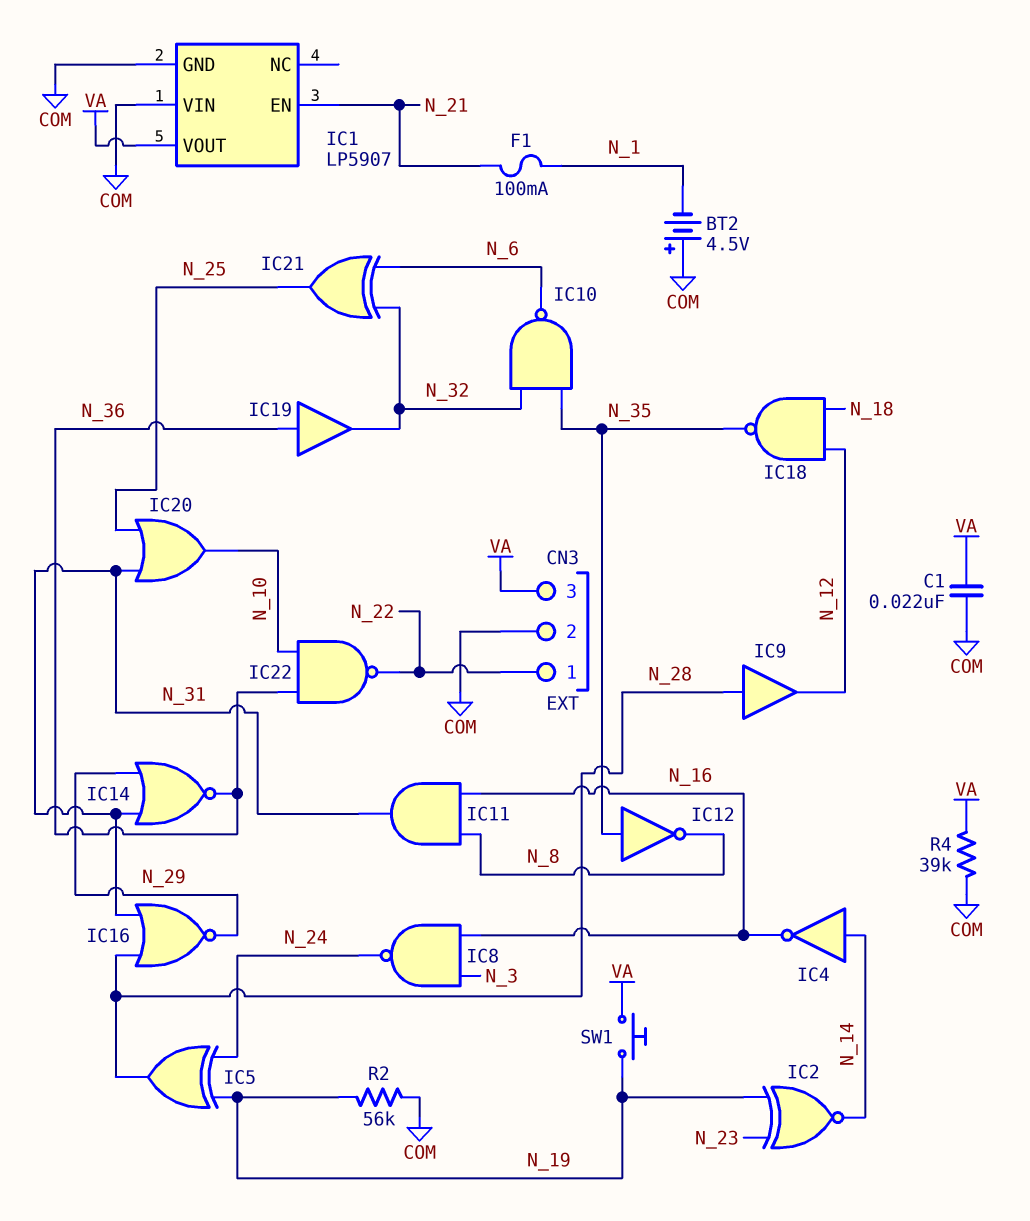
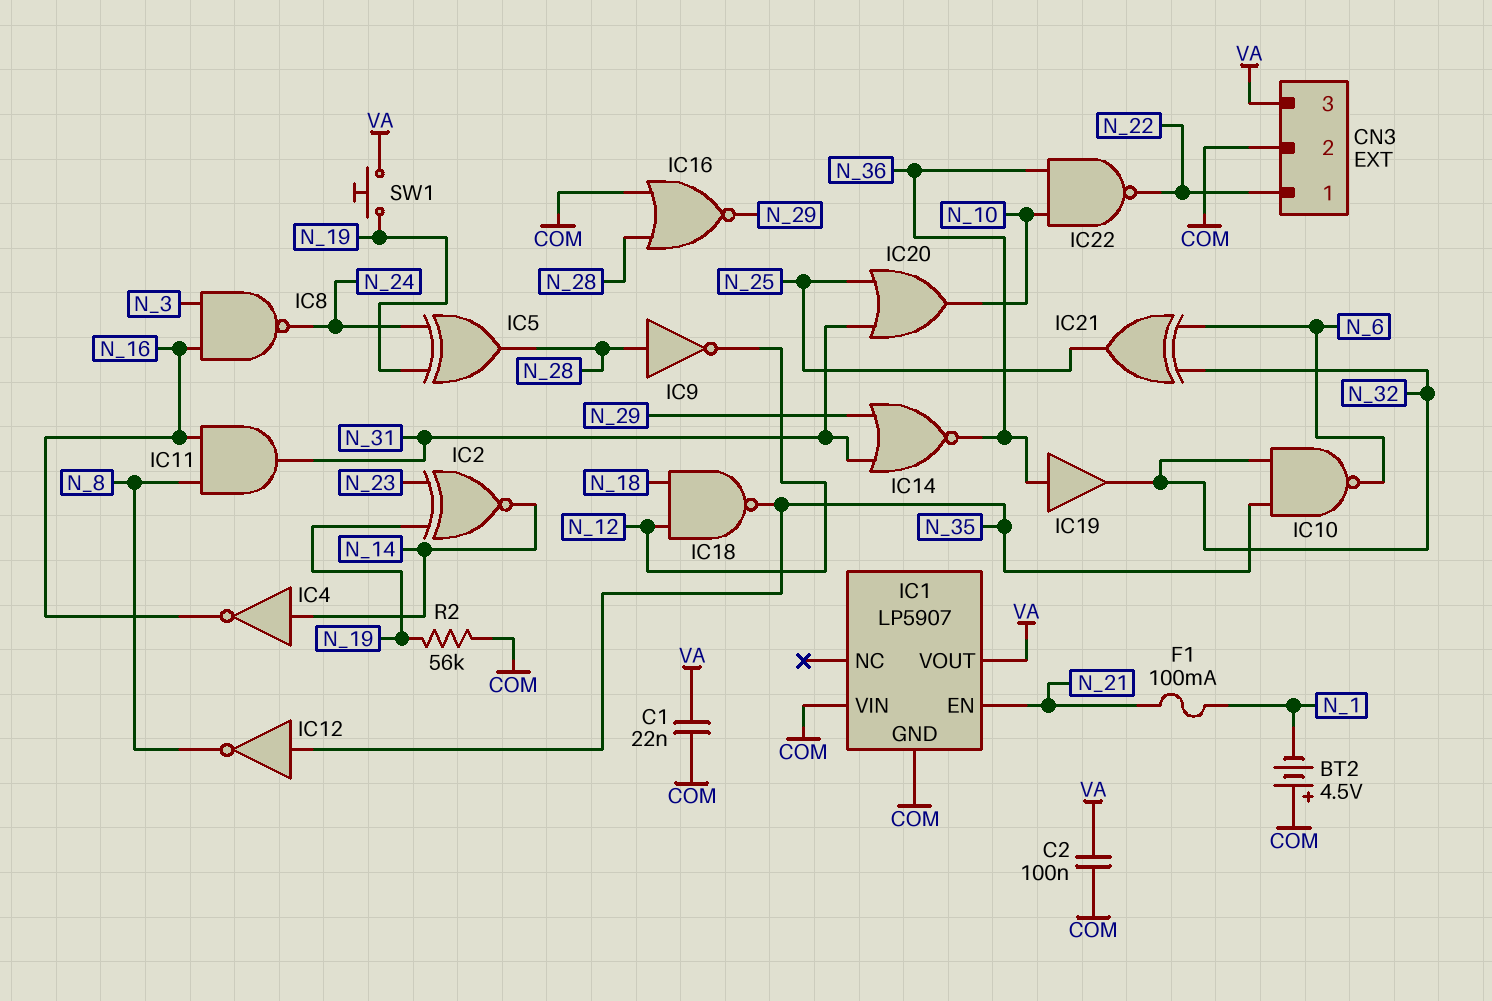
C2: none -> 100nF (COM, VA)
IC9: buffer (in N_28, out N_12) -> NOT (in N_28, out N_12)
IC16: NOR (in N_28, in N_31, out N_29) -> NOR (in COM, in N_28, out N_29)
R4: 39k (COM, VA) -> none

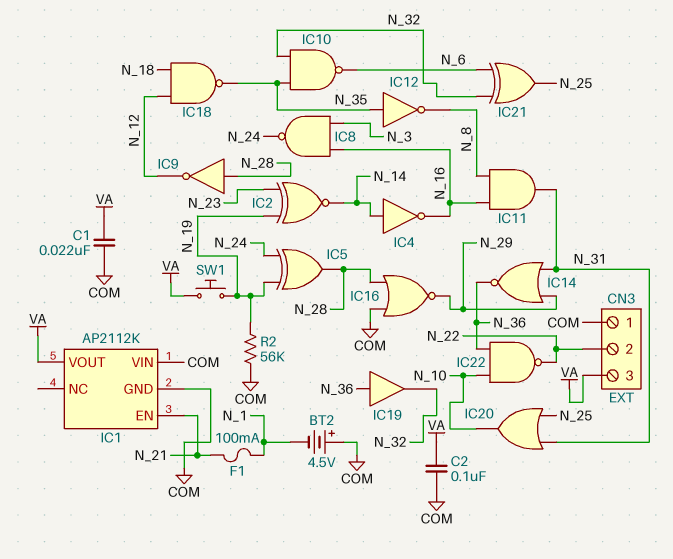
CN3 pin 1: N_22 -> COM
CN3 pin 2: COM -> N_22
IC1: LP5907 -> AP2112K

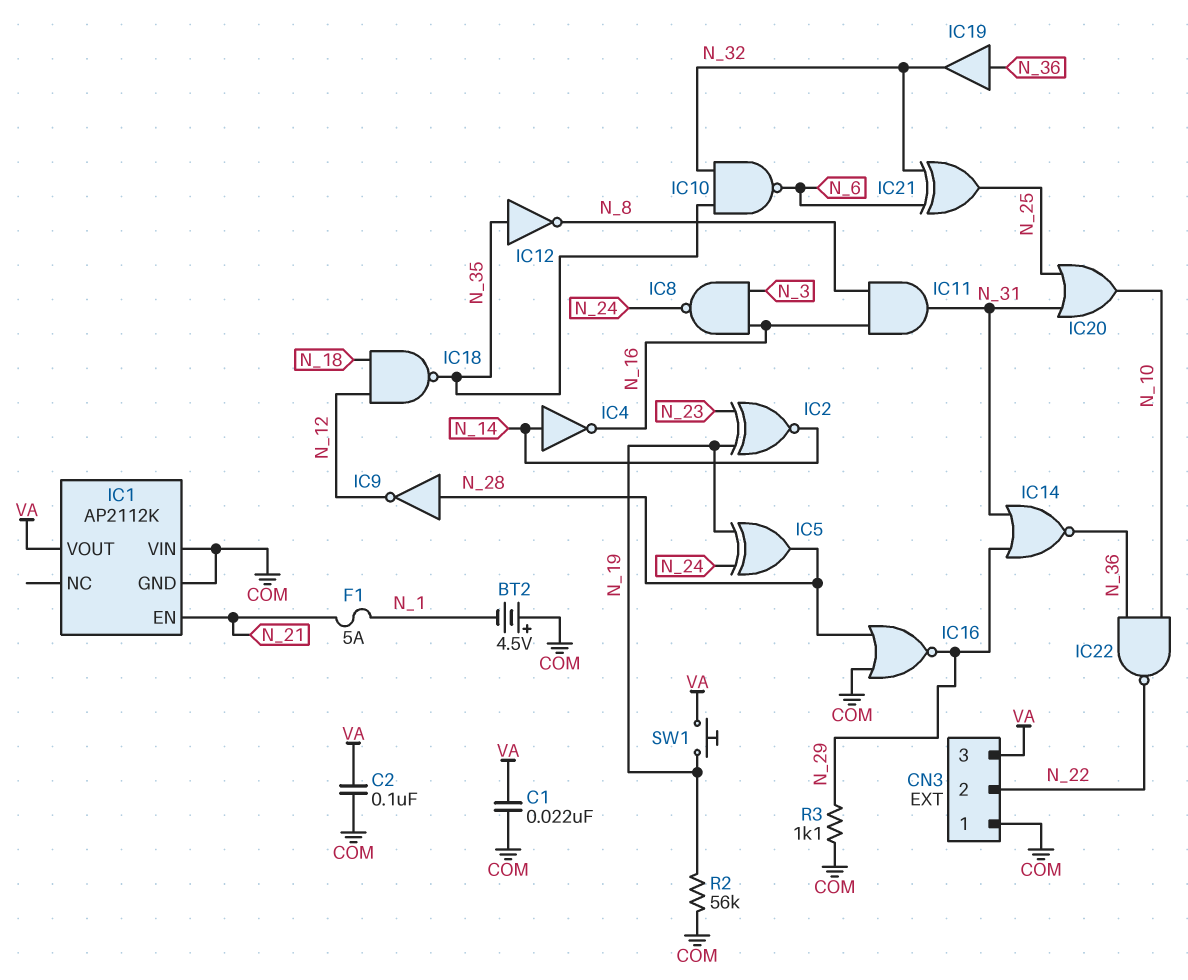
F1: 100mA (N_1, N_21) -> 5A (N_1, N_21)
R3: none -> 1.1k (COM, N_29)

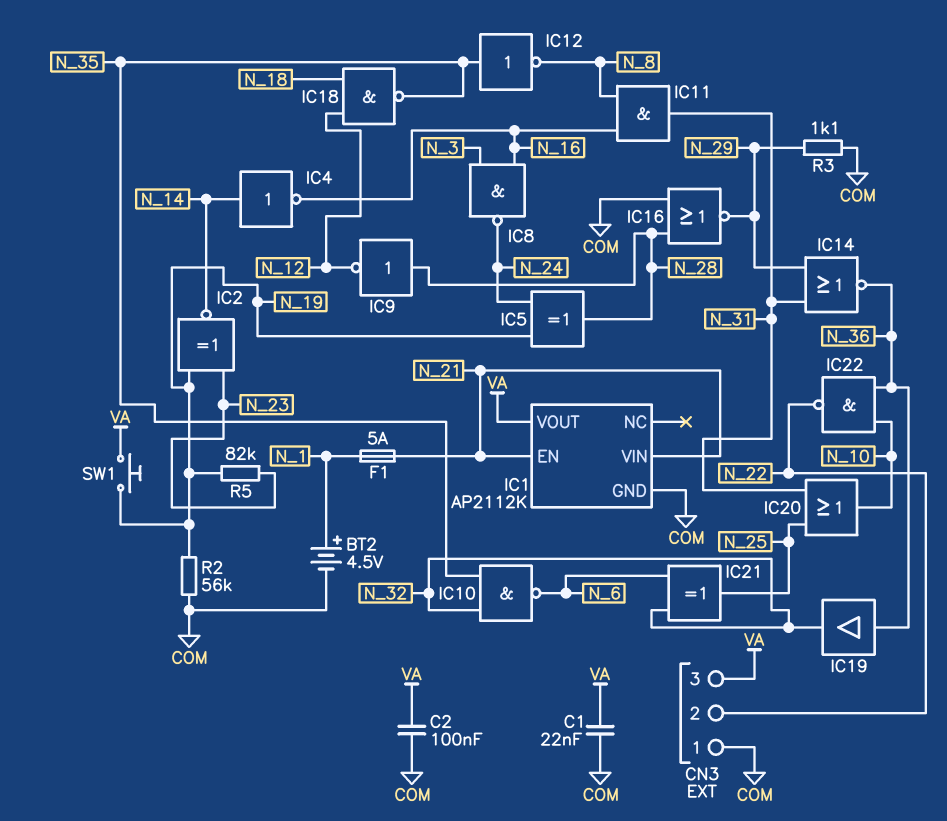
BT2: 4.5V (plus COM, minus N_1) -> 4.5V (plus N_1, minus COM)
IC1 pin VIN: COM -> N_21
R5: none -> 82k (N_19, N_23)

